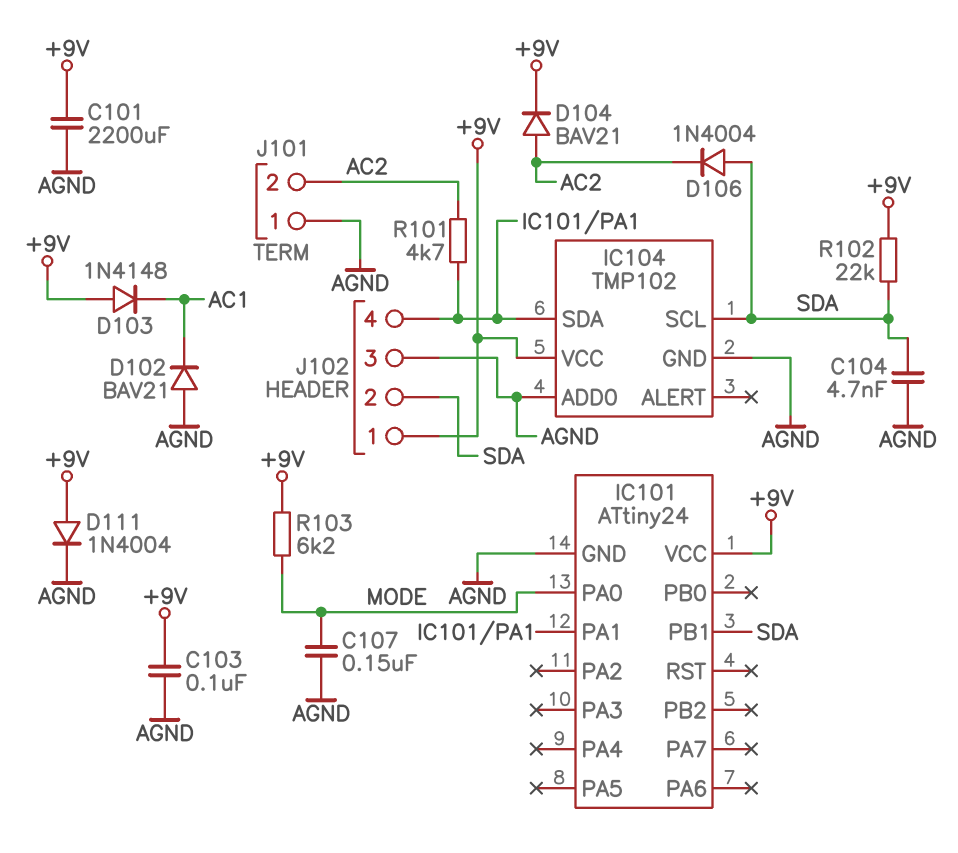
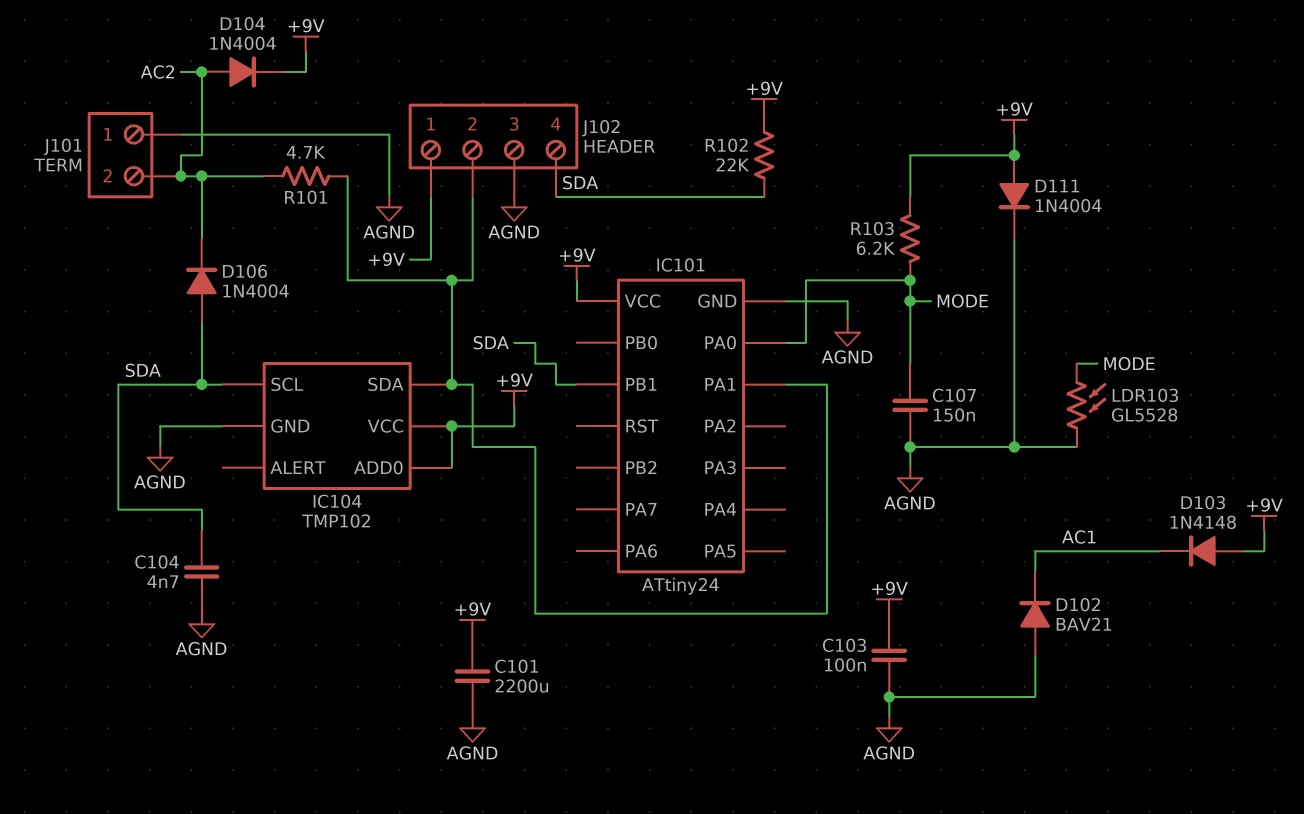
D104: diode BAV21 (A AC2, K +9V) -> diode 1N4004 (A AC2, K +9V)
IC104 pin ADD0: AGND -> +9V
J102 pin 2: SDA -> IC101/PA1
J102 pin 4: IC101/PA1 -> SDA
LDR103: none -> GL5528 (AGND, MODE)

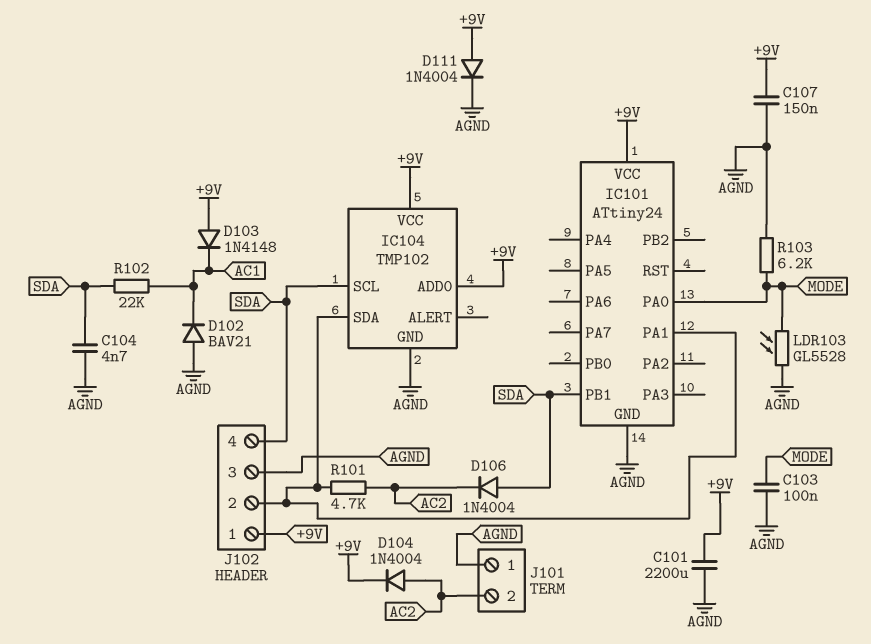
C103: 100nF (+9V, AGND) -> 100nF (AGND, MODE)
C107: 150nF (AGND, MODE) -> 150nF (+9V, AGND)
R102: 22k (+9V, SDA) -> 22k (AC1, SDA)
R103: 6.2k (+9V, MODE) -> 6.2k (AGND, MODE)

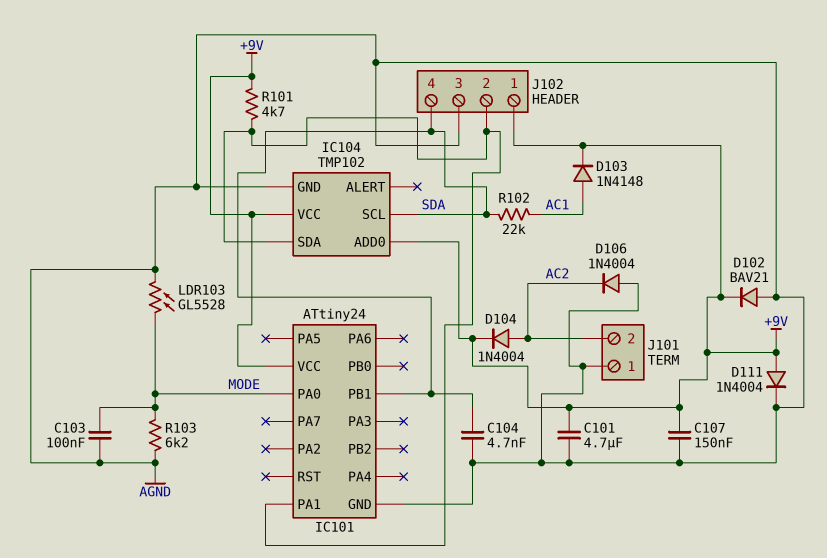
C101: 2200uF (+9V, AGND) -> 4.7uF (+9V, AGND)
D102: diode BAV21 (A AGND, K AC1) -> diode BAV21 (A AGND, K +9V)
D103: diode 1N4148 (A +9V, K AC1) -> diode 1N4148 (A AC1, K +9V)
D106: diode 1N4004 (A SDA, K AC2) -> diode 1N4004 (A AGND, K AC2)
R101: 4.7k (AC2, IC101/PA1) -> 4.7k (+9V, IC101/PA1)

